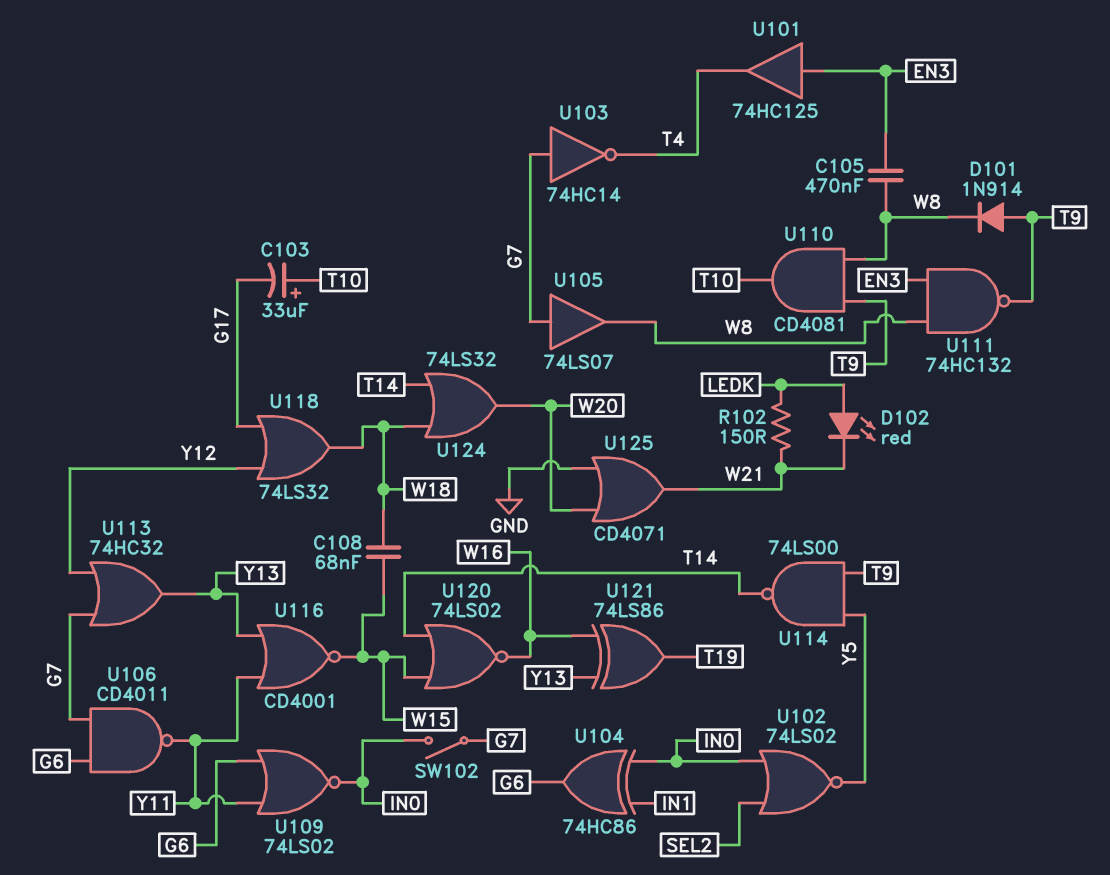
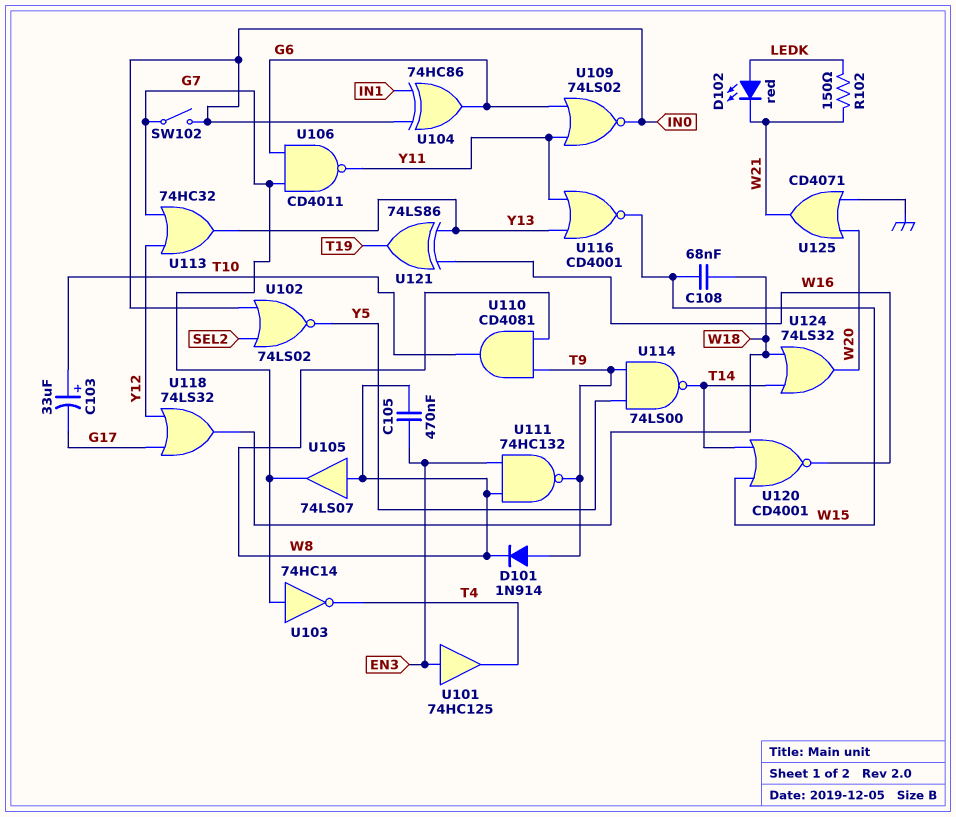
U105: buffer 74LS07 (in G7, out W8) -> buffer 74LS07 (in W8, out G7)
U120: NOR 74LS02 (in T14, in W15, out W16) -> NOR CD4001 (in T14, in W15, out W16)

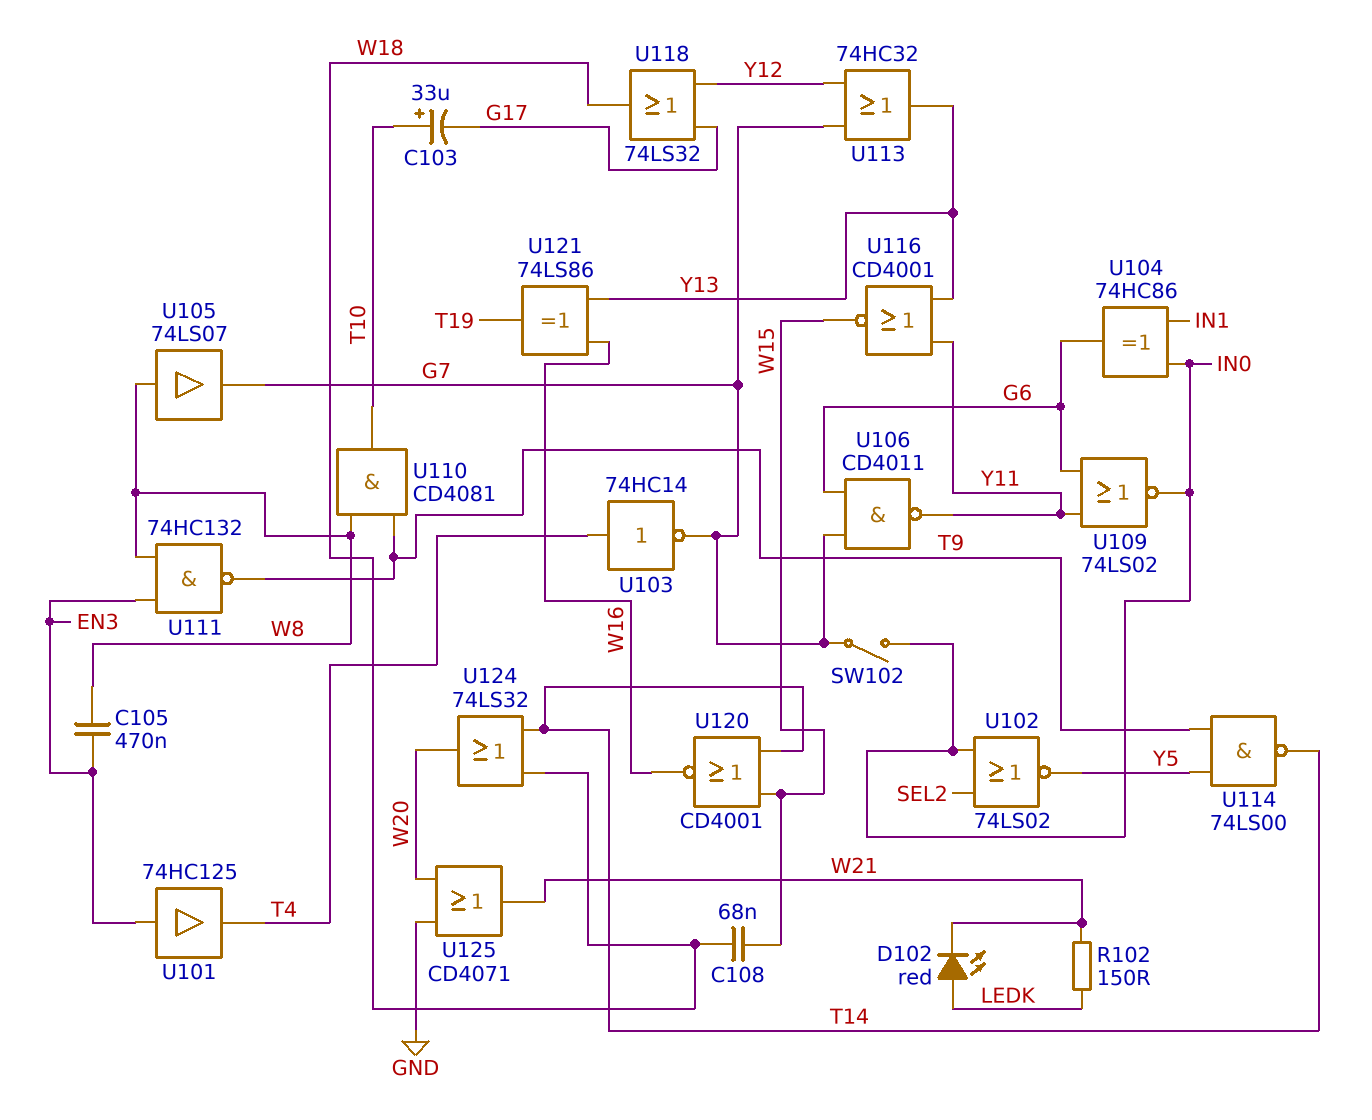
D101: diode 1N914 (A T9, K W8) -> none
U103: NOT 74HC14 (in G7, out T4) -> NOT 74HC14 (in T4, out G7)

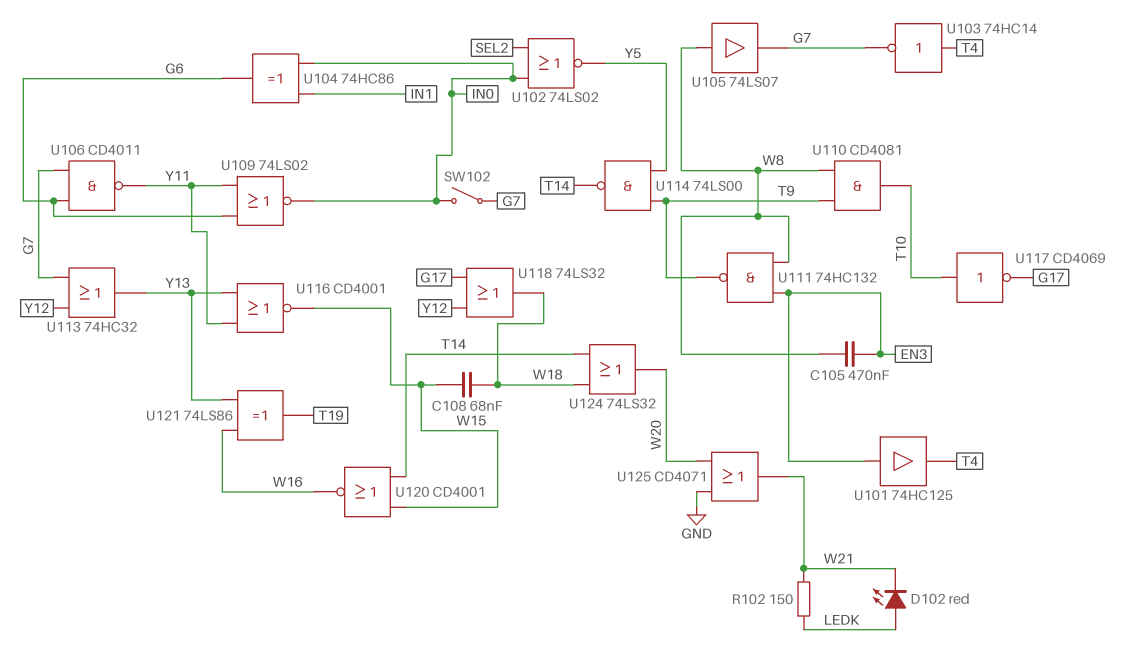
C103: 33uF (plus T10, minus G17) -> none
U117: none -> NOT CD4069 (in T10, out G17)

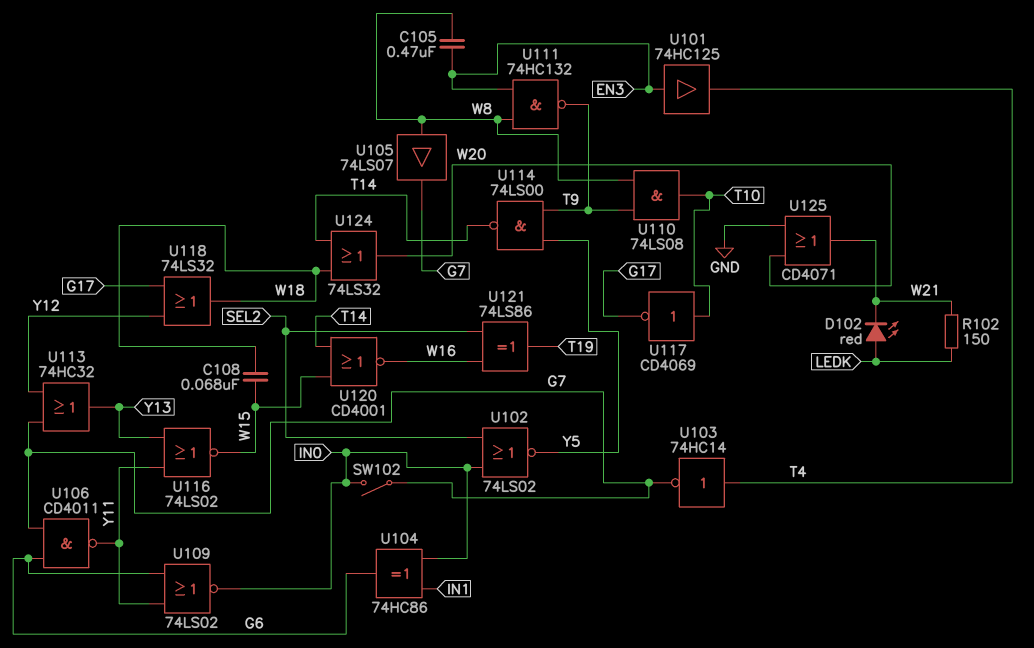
U110: AND CD4081 (in T9, in W8, out T10) -> AND 74LS08 (in T9, in W8, out T10)
U116: NOR CD4001 (in Y11, in Y13, out W15) -> NOR 74LS02 (in Y11, in Y13, out W15)
U121: XOR 74LS86 (in W16, in Y13, out T19) -> XOR 74LS86 (in SEL2, in W16, out T19)

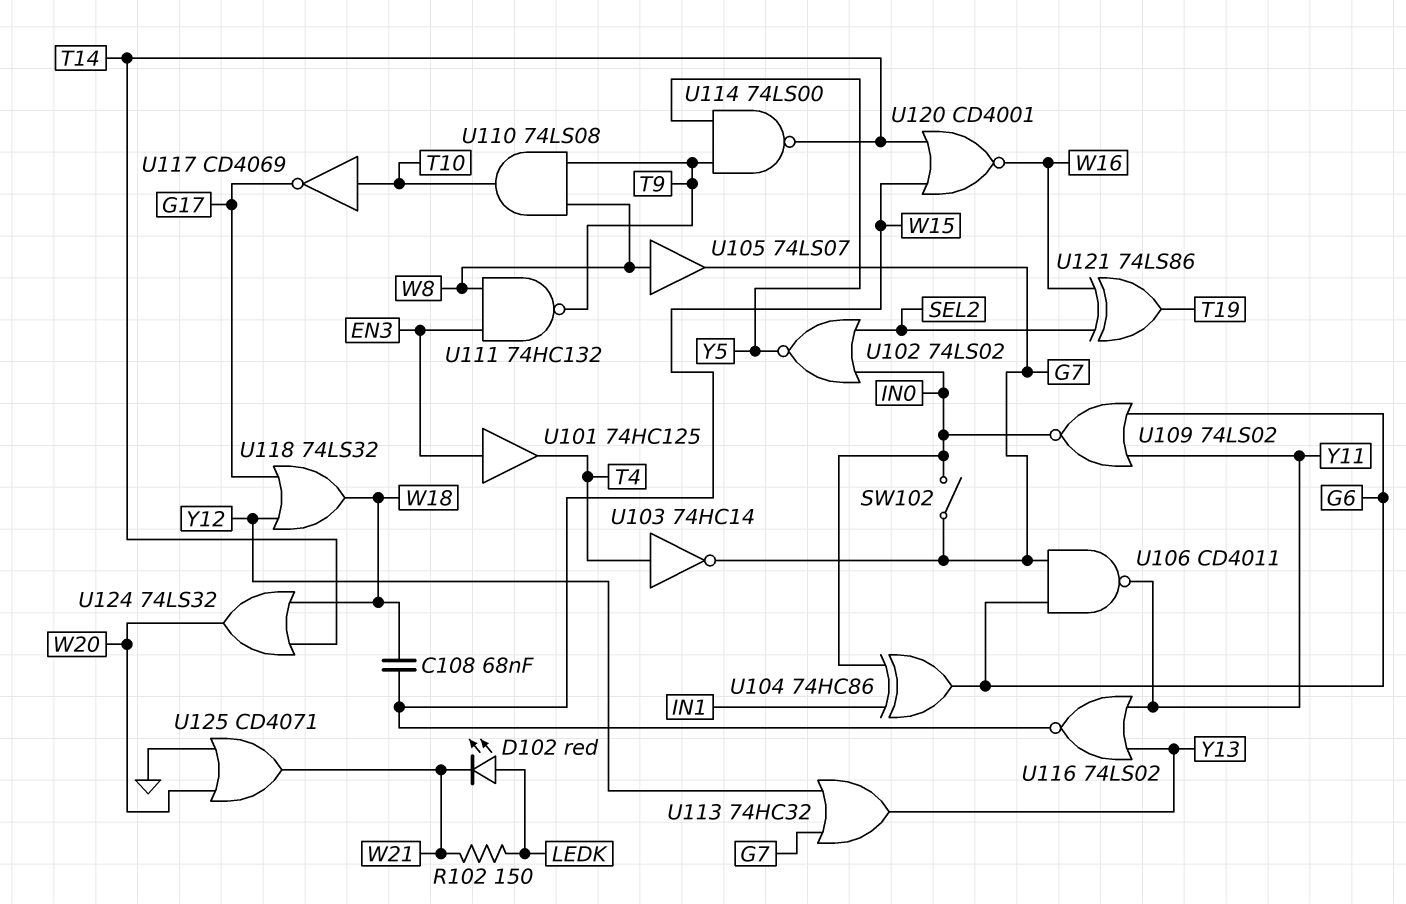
C105: 470nF (EN3, W8) -> none

